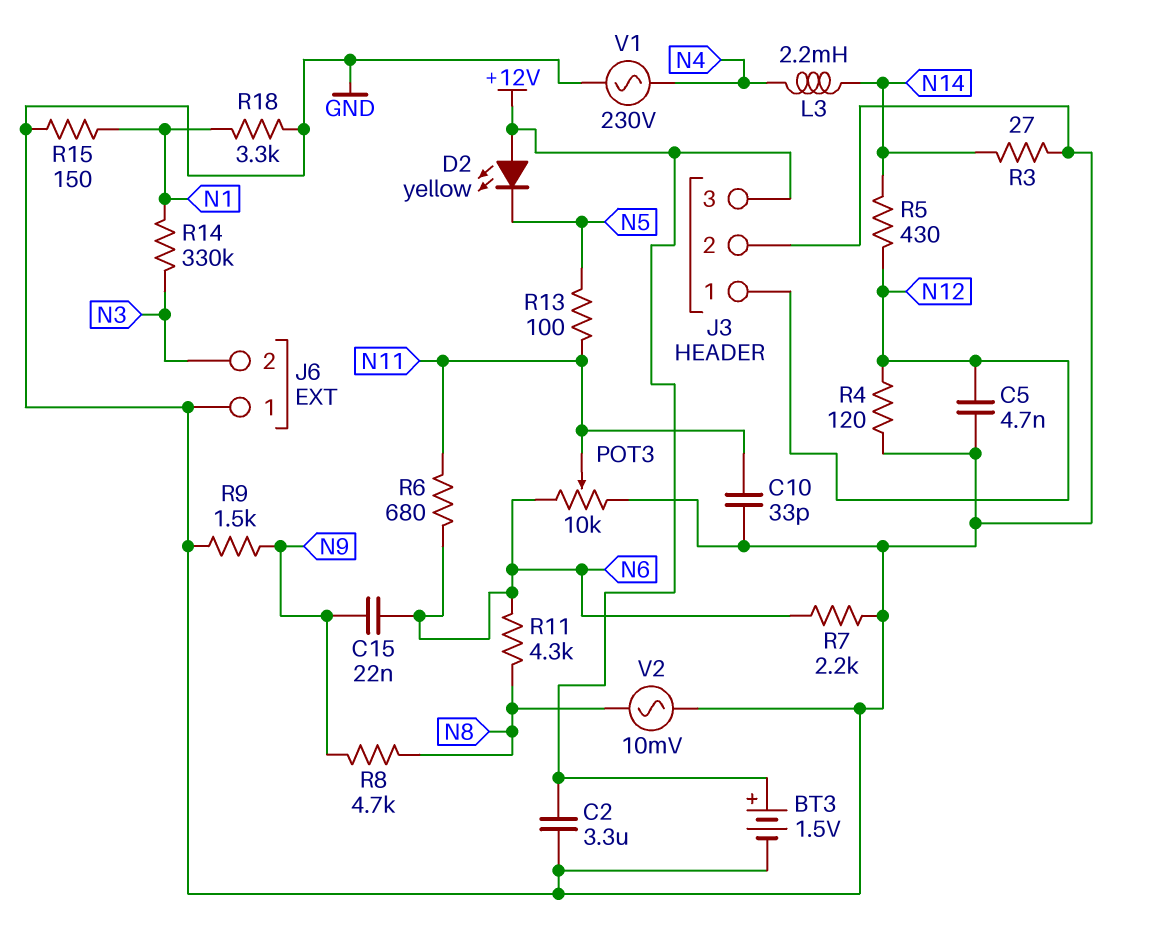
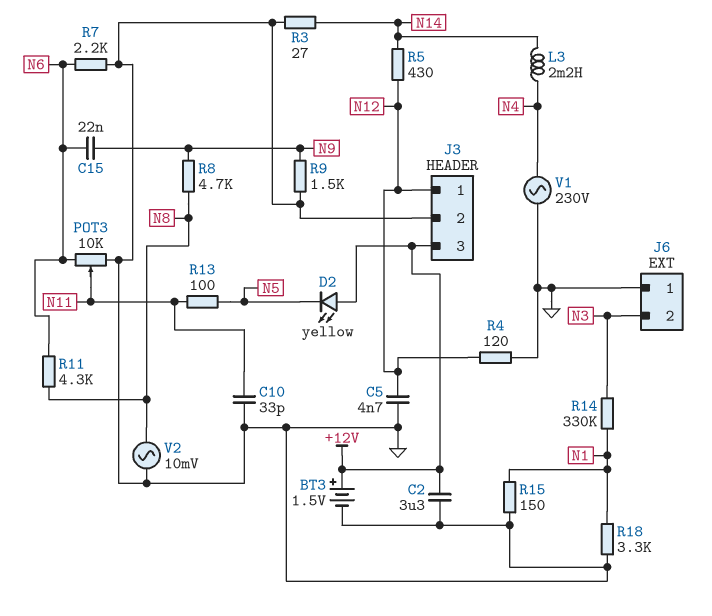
R6: 680 (N6, N11) -> none

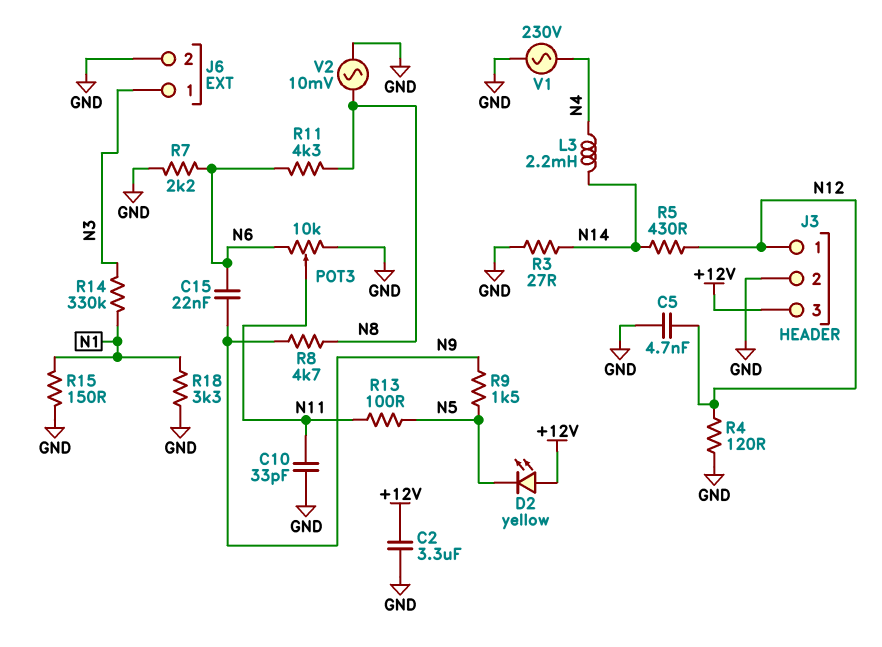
BT3: 1.5V (plus +12V, minus GND) -> none
J6 pin 1: GND -> N3
J6 pin 2: N3 -> GND
R9: 1.5k (GND, N9) -> 1.5k (N5, N9)

